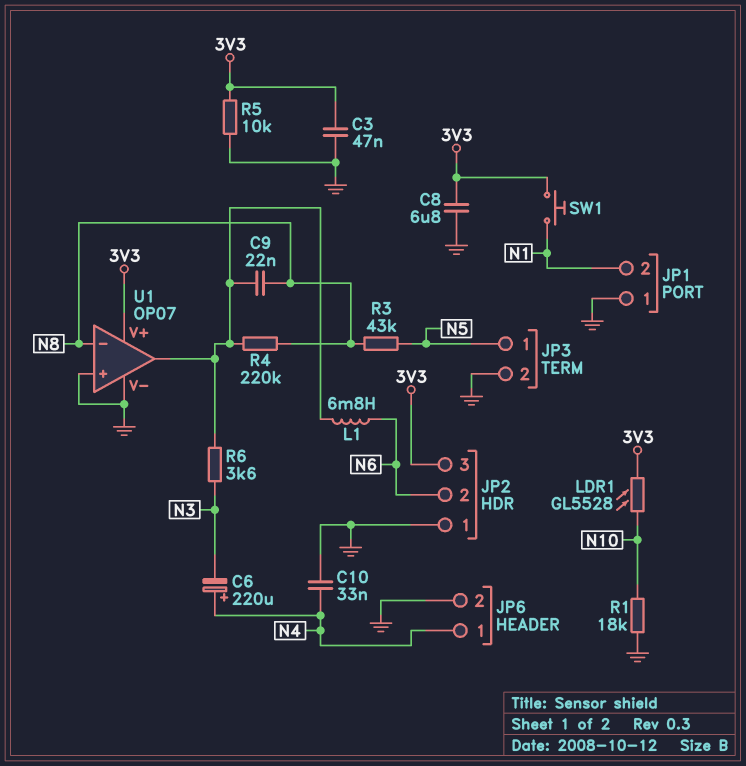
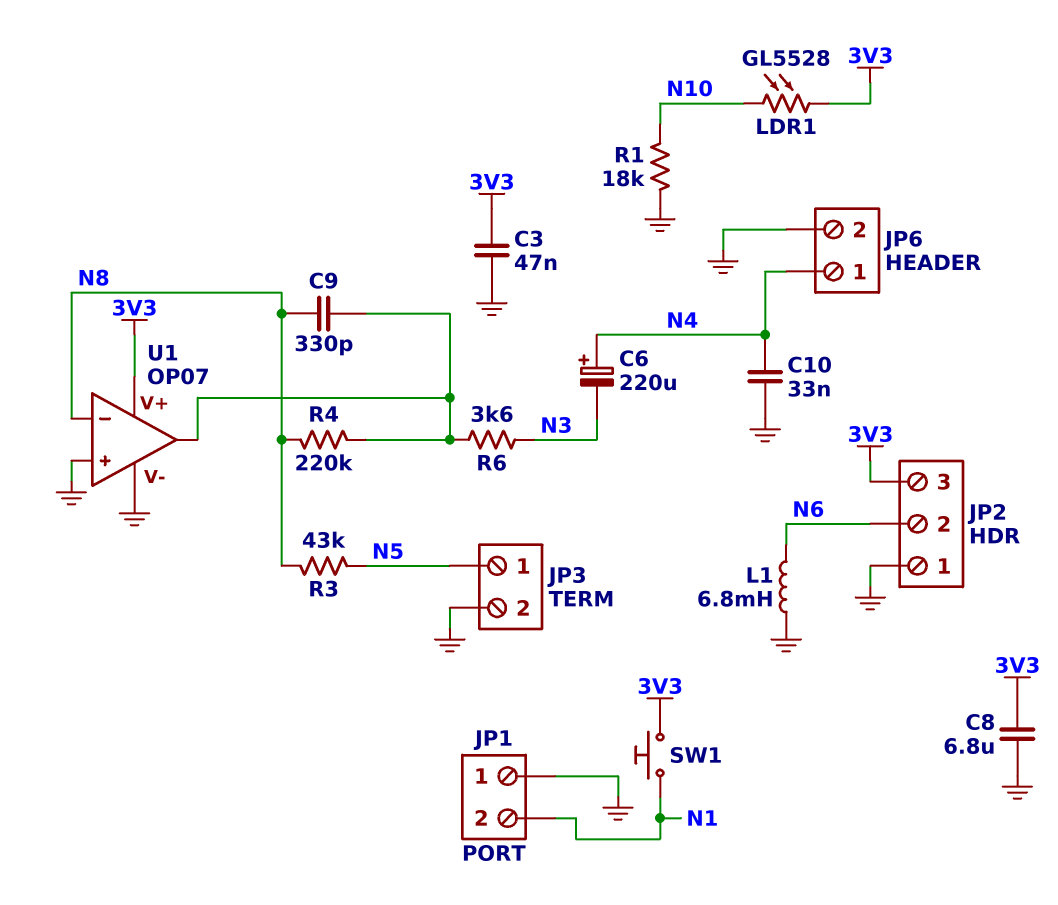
C9: 22nF (N8, U1/out) -> 330pF (N8, U1/out)
L1: 6.8mH (N6, U1/out) -> 6.8mH (GND, N6)
R5: 10k (3V3, GND) -> none

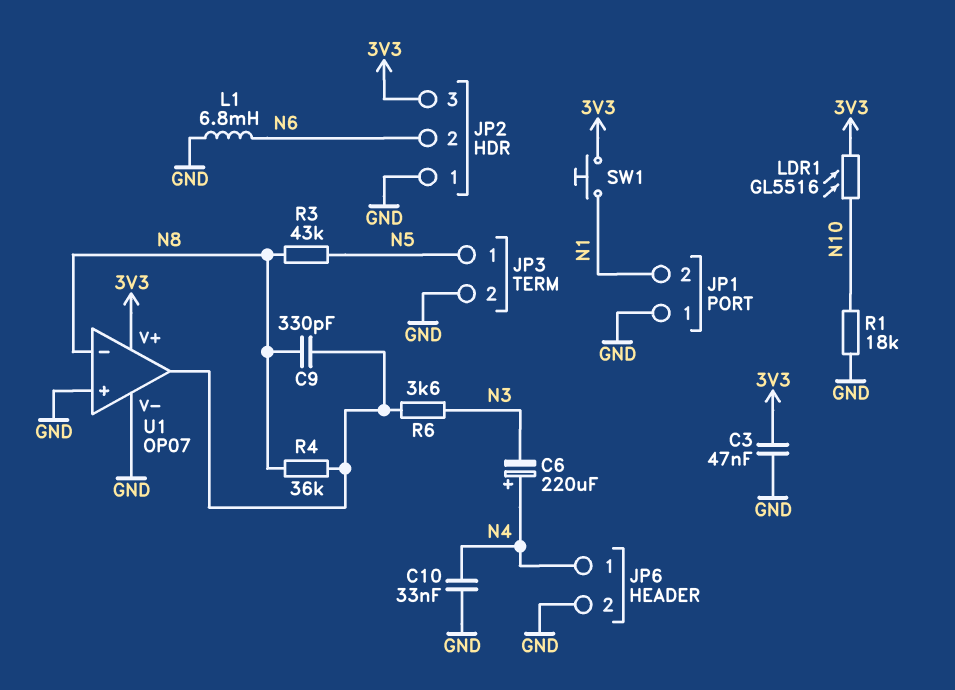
C8: 6.8uF (3V3, GND) -> none
LDR1: GL5528 (3V3, N10) -> GL5516 (3V3, N10)
R4: 220k (N8, U1/out) -> 36k (N8, U1/out)

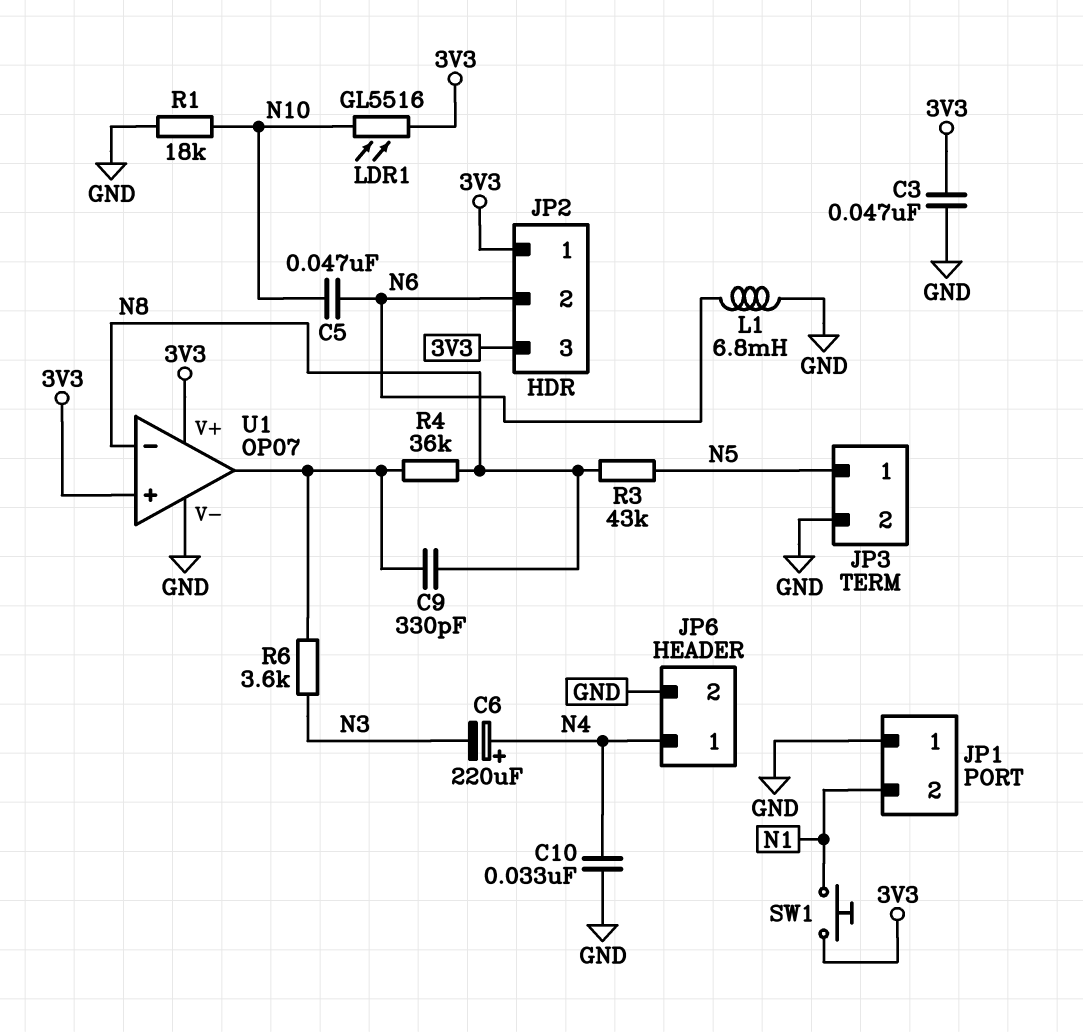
C5: none -> 47nF (N6, N10)
JP2 pin 1: GND -> 3V3
U1 pin in+: GND -> 3V3

